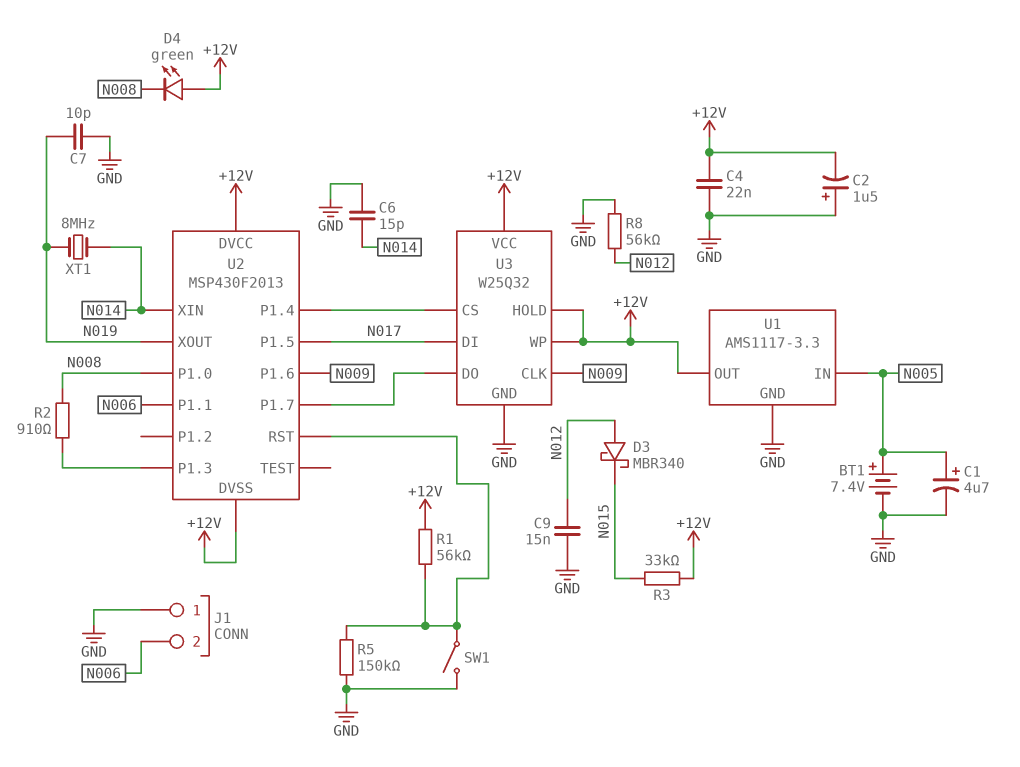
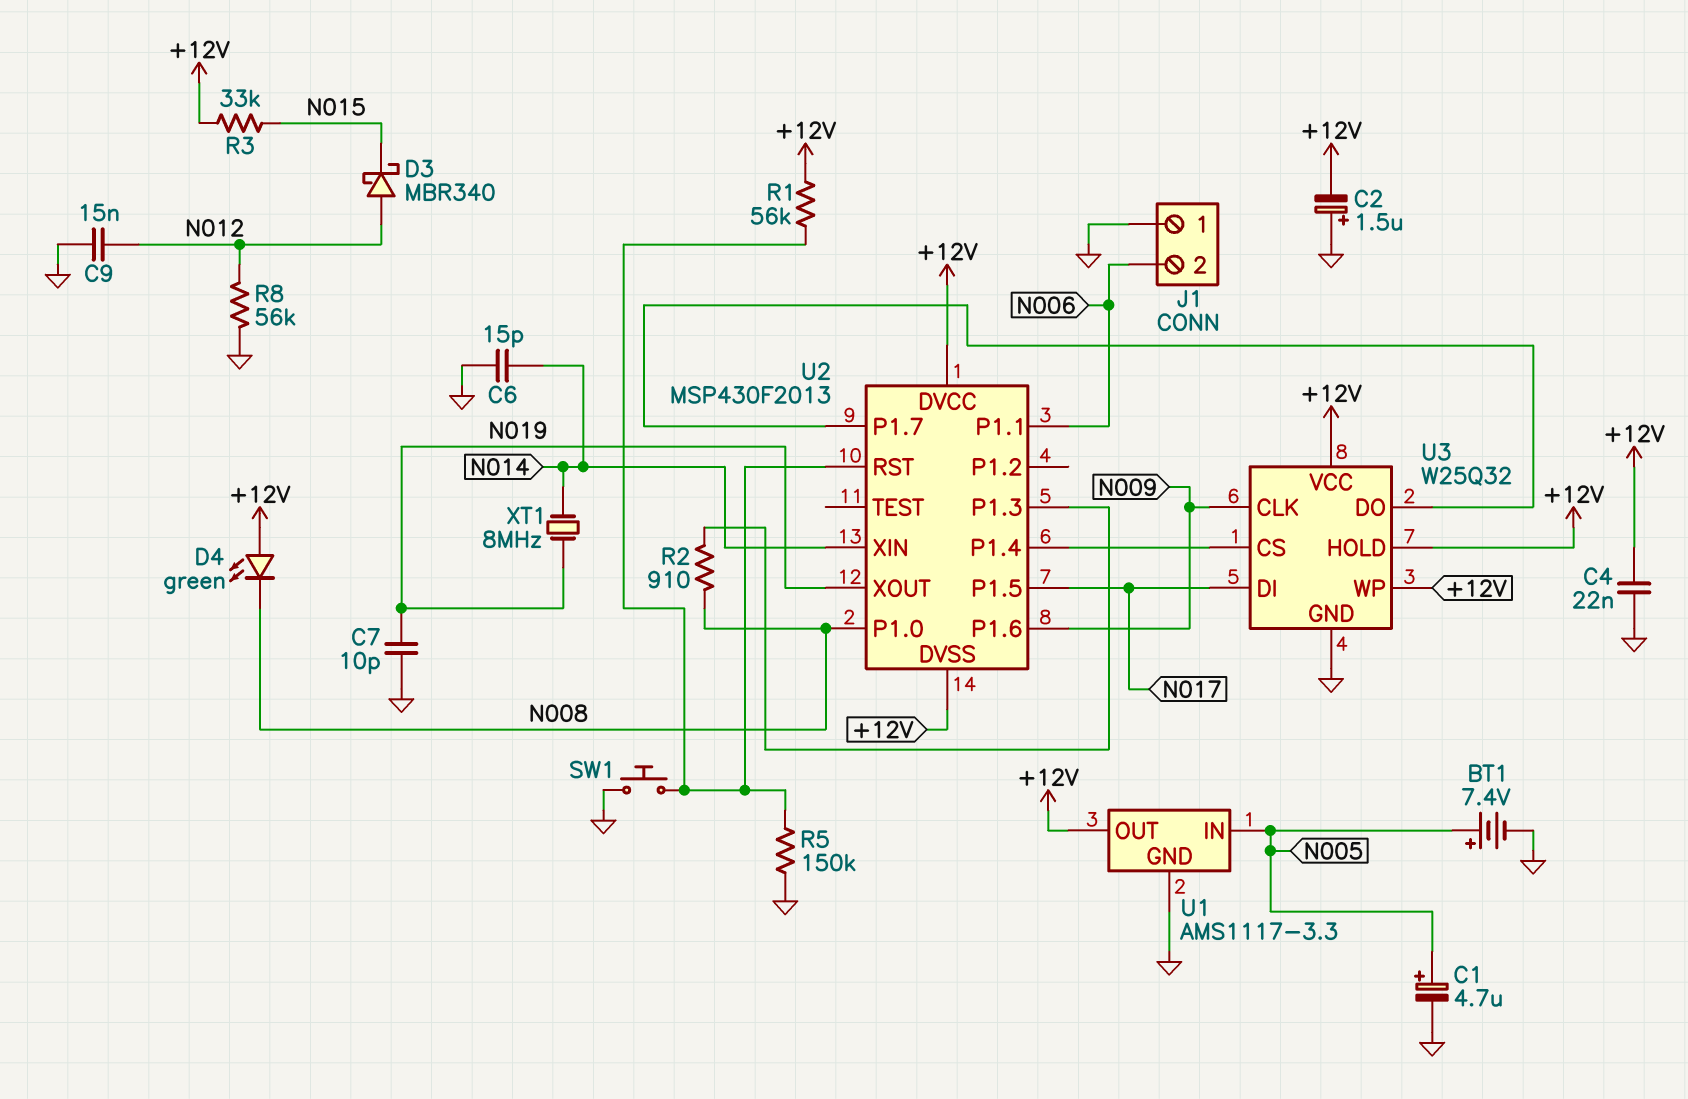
SW1: switch (GND, U2/RST) -> button (GND, U2/RST)

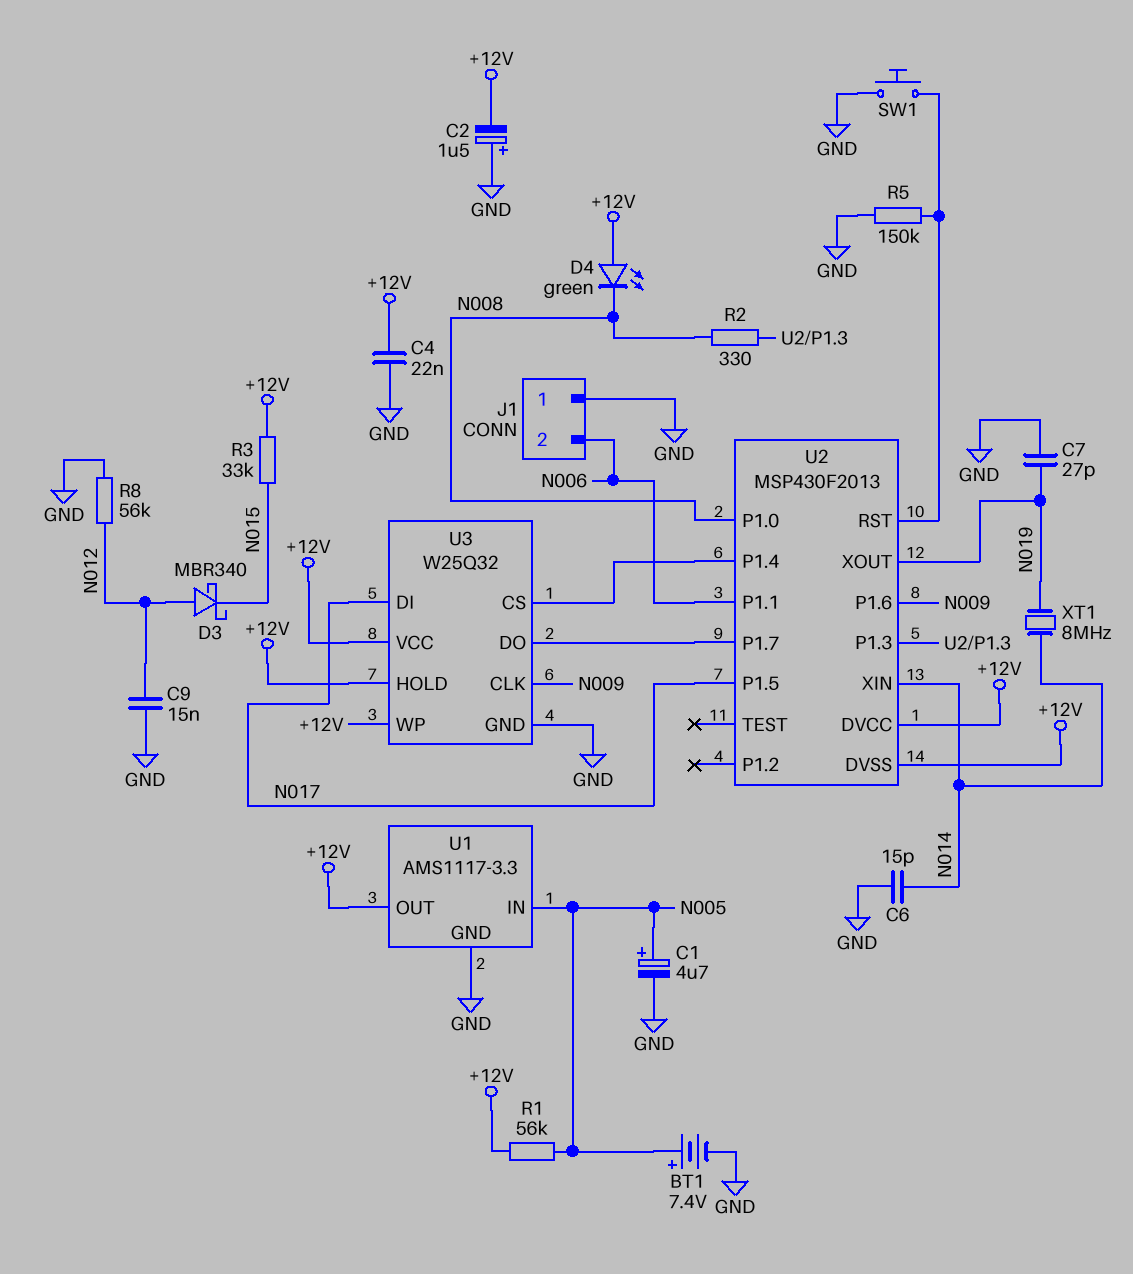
C7: 10pF (GND, N019) -> 27pF (GND, N019)
R1: 56k (+12V, U2/RST) -> 56k (+12V, N005)
R2: 910 (N008, U2/P1.3) -> 330 (N008, U2/P1.3)

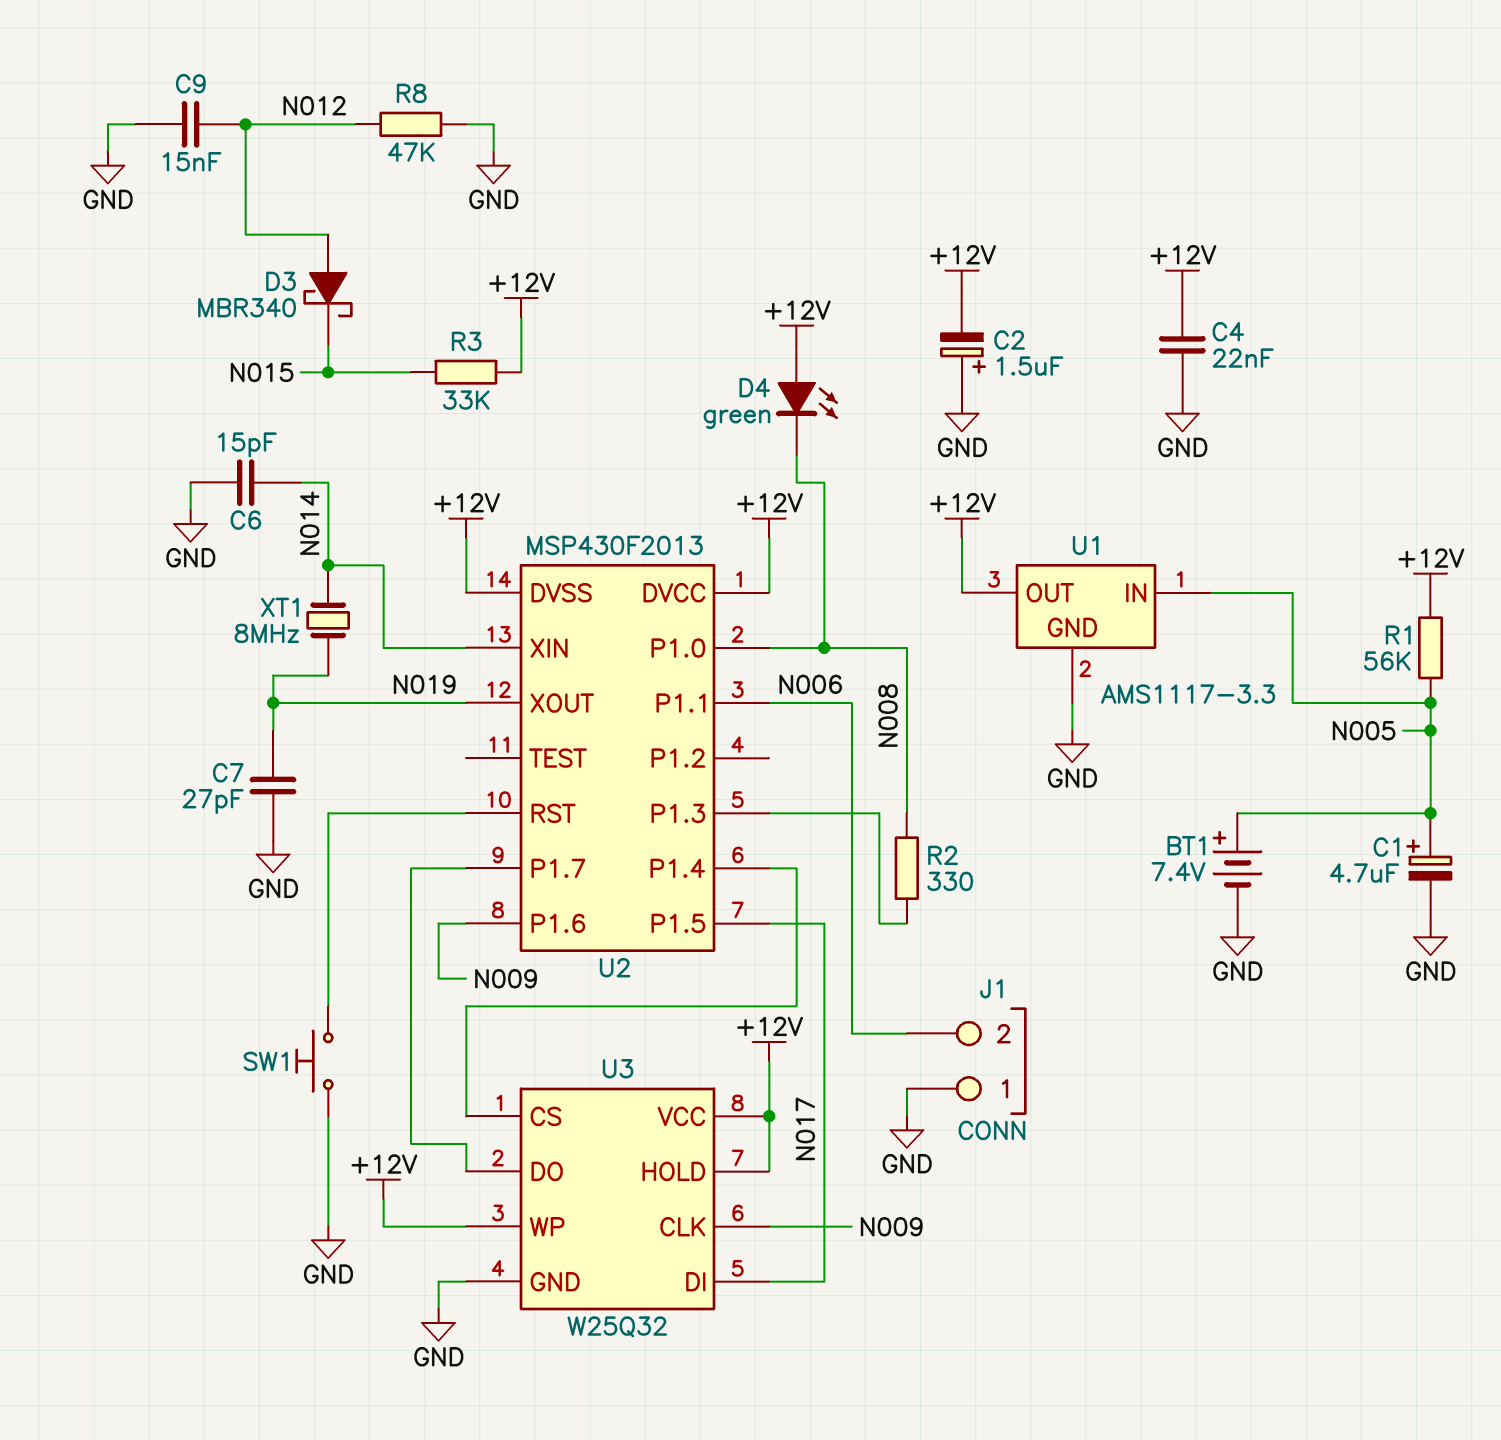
R5: 150k (GND, U2/RST) -> none
R8: 56k (GND, N012) -> 47k (GND, N012)

